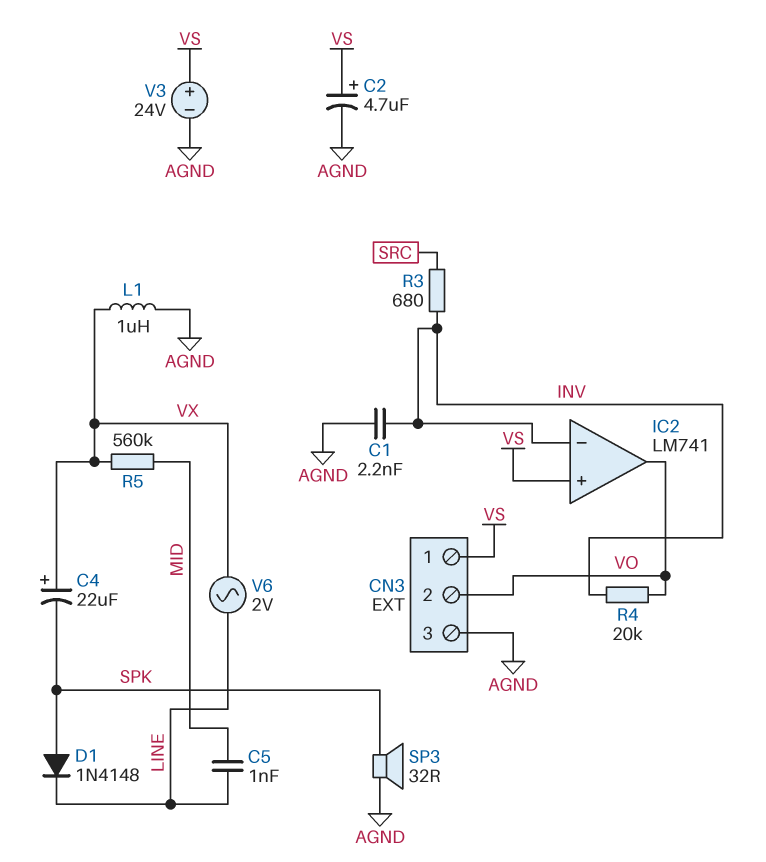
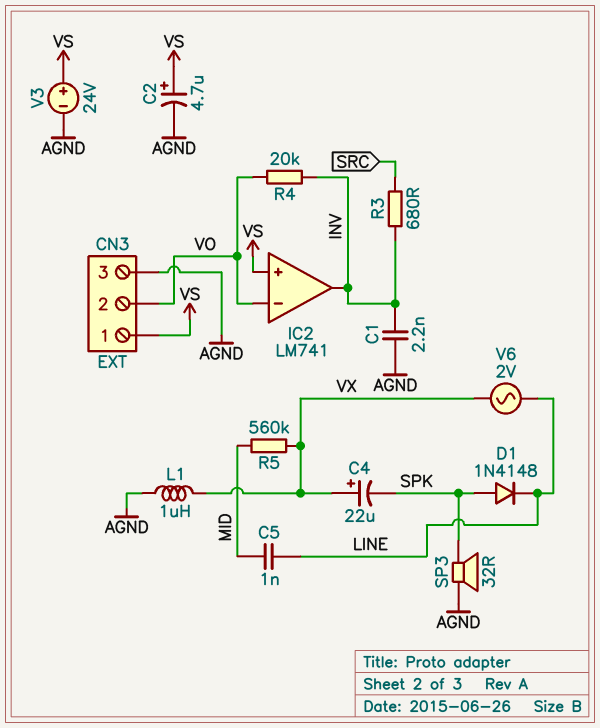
IC2 pin in-: INV -> VO
IC2 pin out: VO -> INV

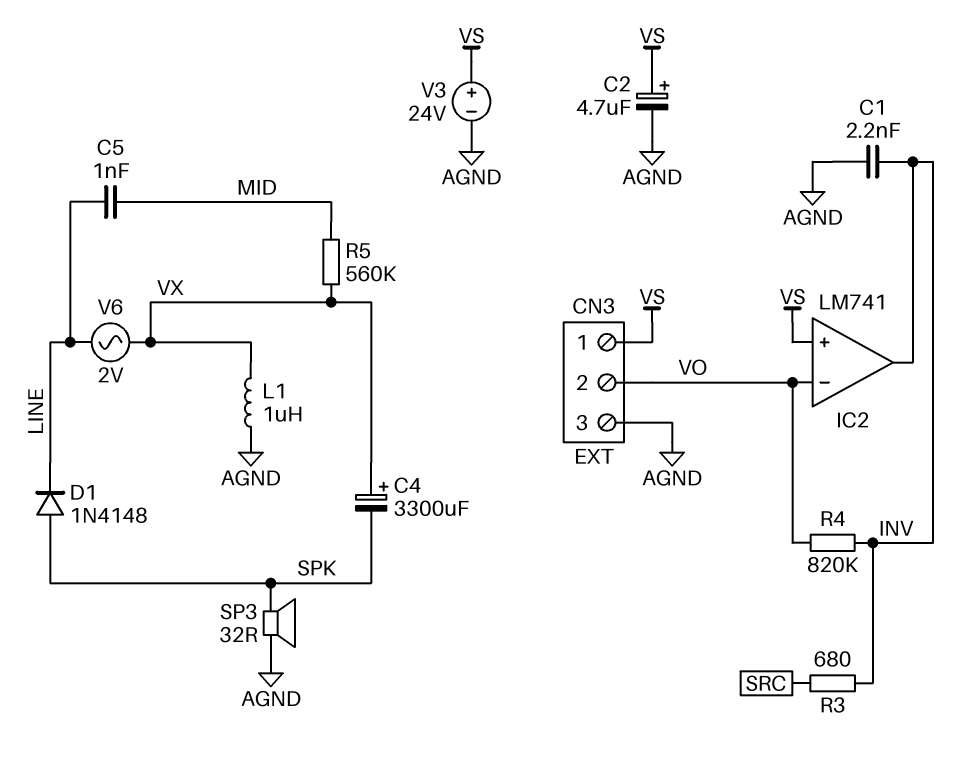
C4: 22uF (plus VX, minus SPK) -> 3300uF (plus VX, minus SPK)
R4: 20k (INV, VO) -> 820k (INV, VO)

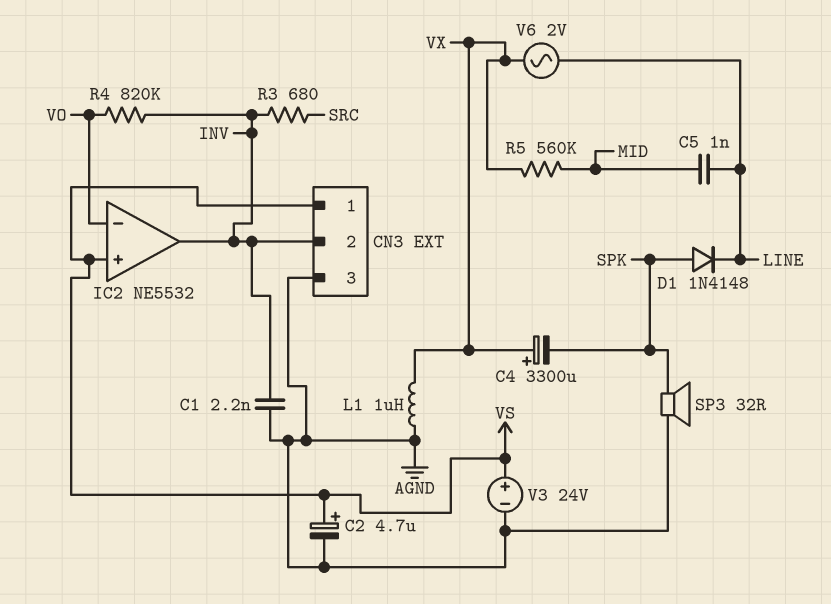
CN3 pin 2: VO -> INV
IC2: LM741 -> NE5532

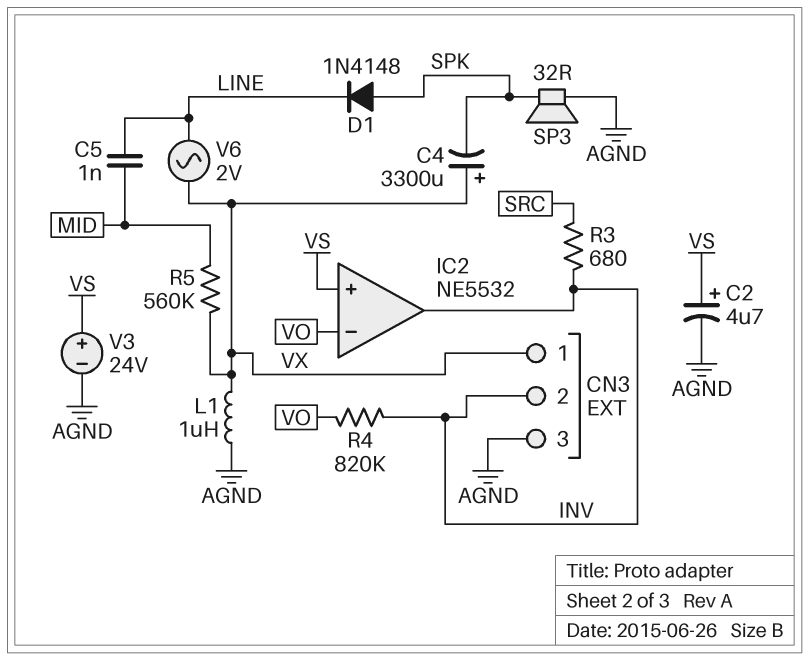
C1: 2.2nF (AGND, INV) -> none
CN3 pin 1: VS -> VX

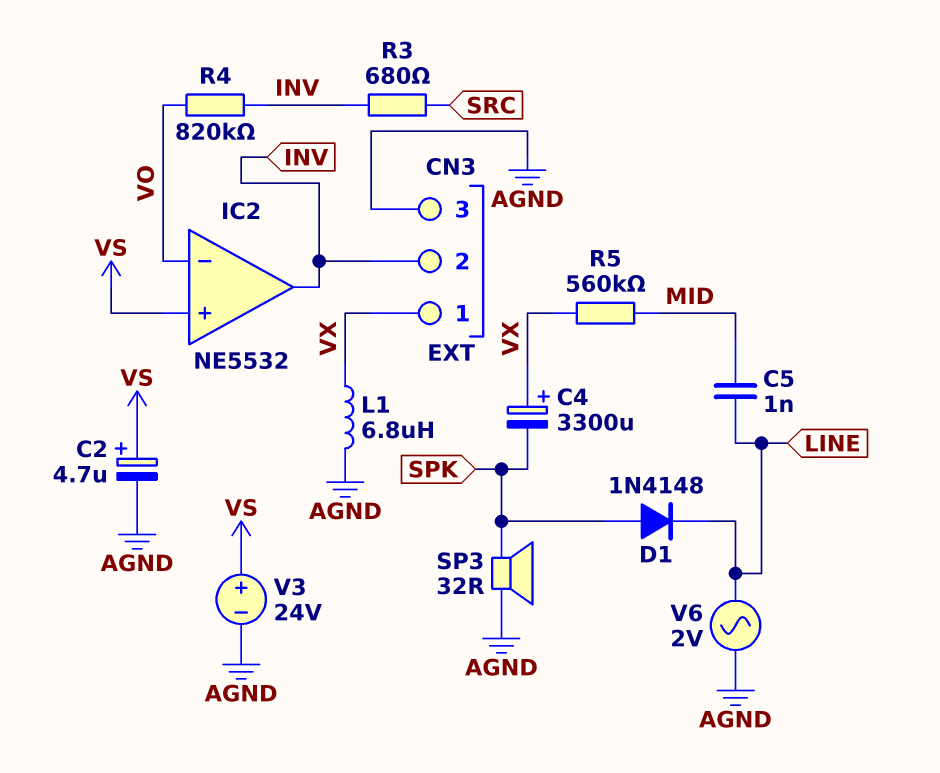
L1: 1uH (AGND, VX) -> 6.8uH (AGND, VX)
V6: AC 2V (LINE, VX) -> AC 2V (AGND, LINE)

